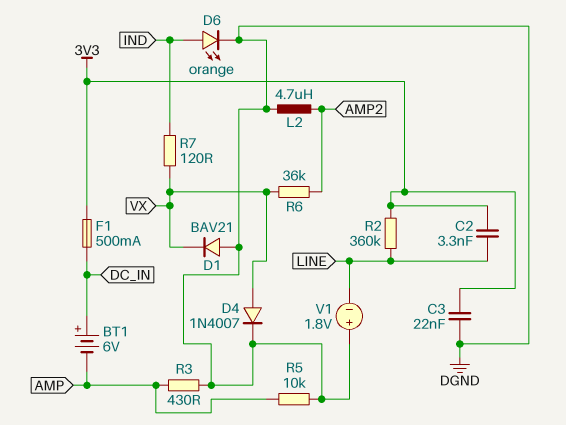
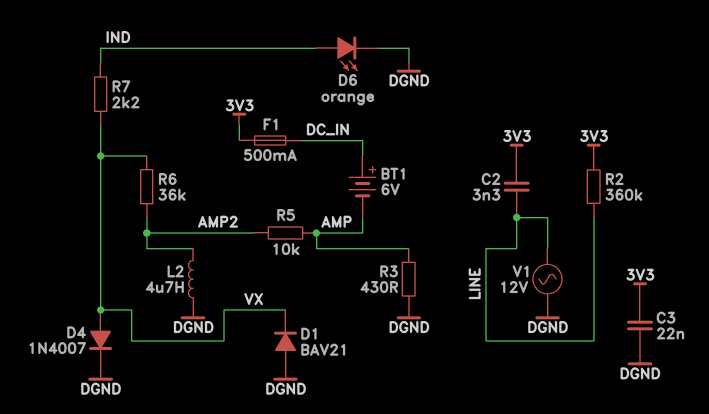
R5: 10k (AMP, DGND) -> 10k (AMP, AMP2)
R7: 120 (IND, VX) -> 2.2k (IND, VX)
V1: 1.8V (plus DGND, minus LINE) -> AC 12V (DGND, LINE)

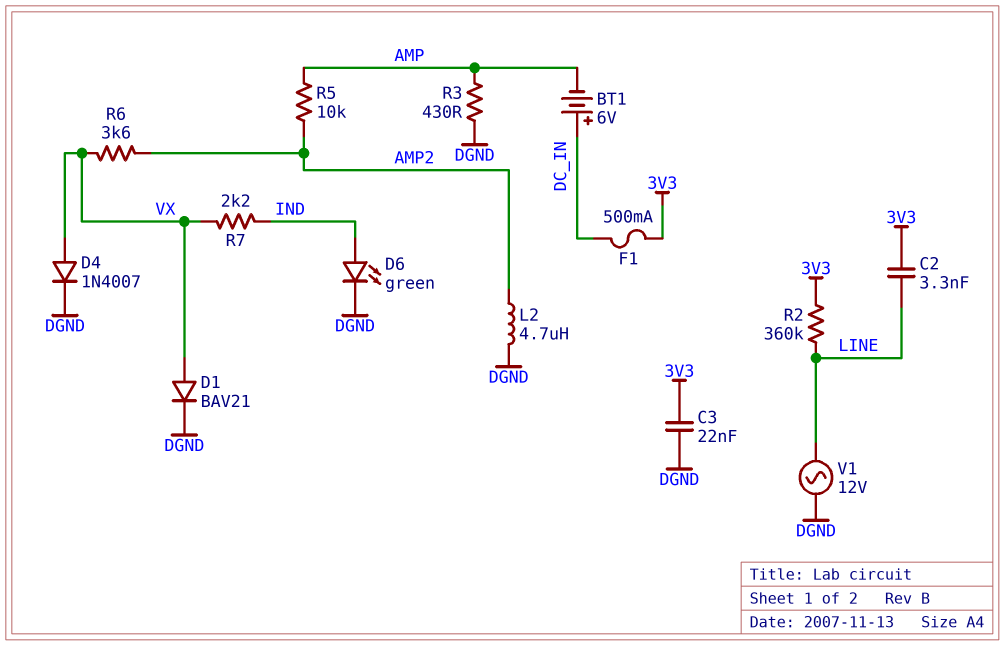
D1: diode BAV21 (A DGND, K VX) -> diode BAV21 (A VX, K DGND)
D6: LED orange (A IND, K DGND) -> LED green (A IND, K DGND)
R6: 36k (AMP2, VX) -> 3.6k (AMP2, VX)

